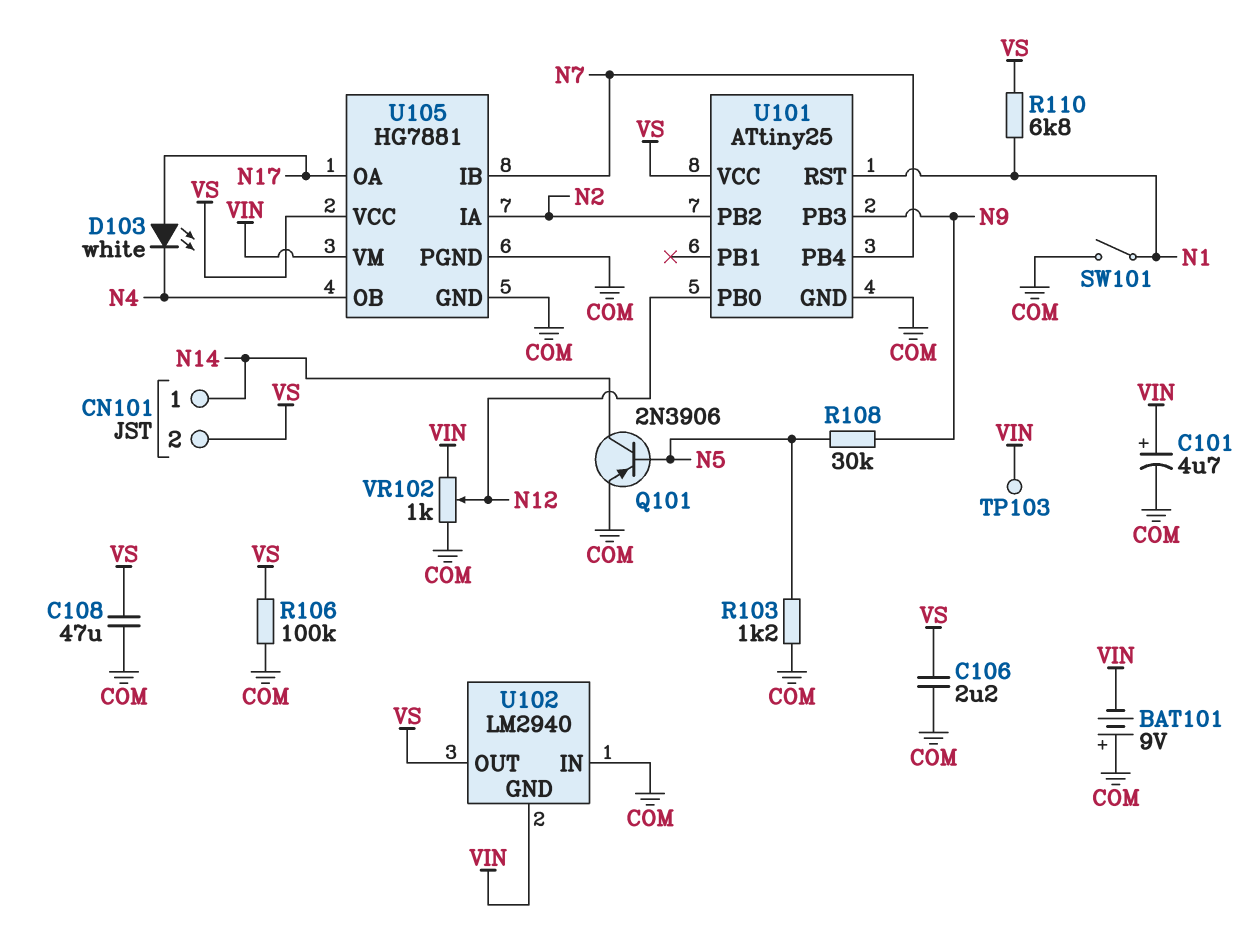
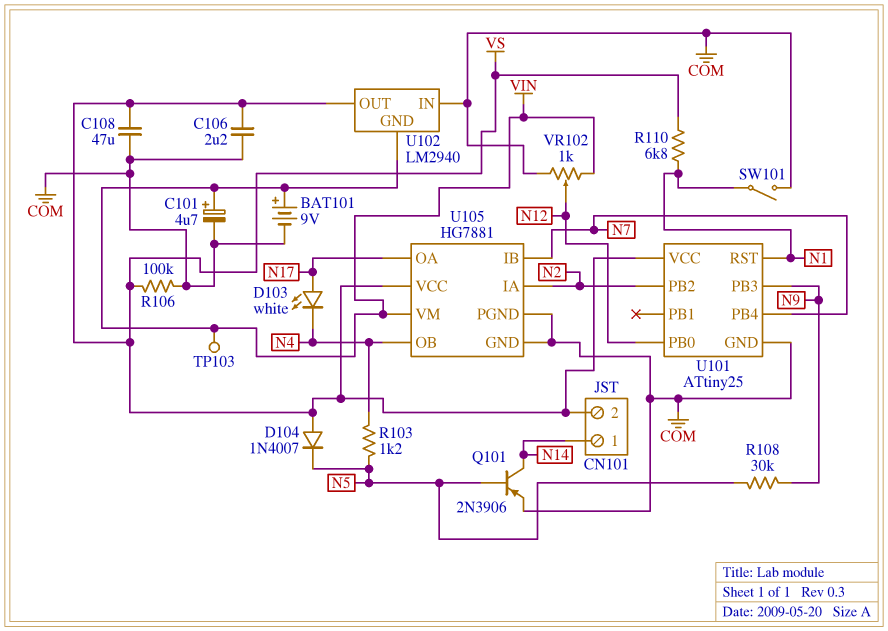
BAT101: 9V (plus COM, minus VIN) -> 9V (plus VIN, minus COM)
D104: none -> diode 1N4007 (A VS, K N5)
R103: 1.2k (COM, N5) -> 1.2k (N4, N5)

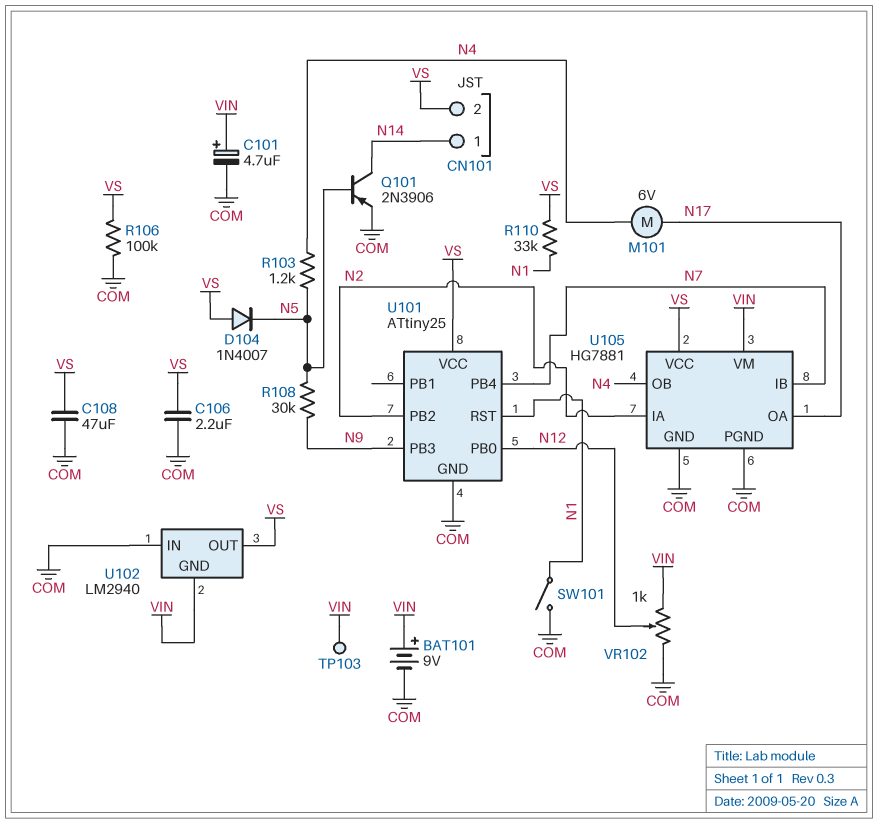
D103: LED white (A N17, K N4) -> none
M101: none -> motor 6V (N4, N17)
R110: 6.8k (N1, VS) -> 33k (N1, VS)

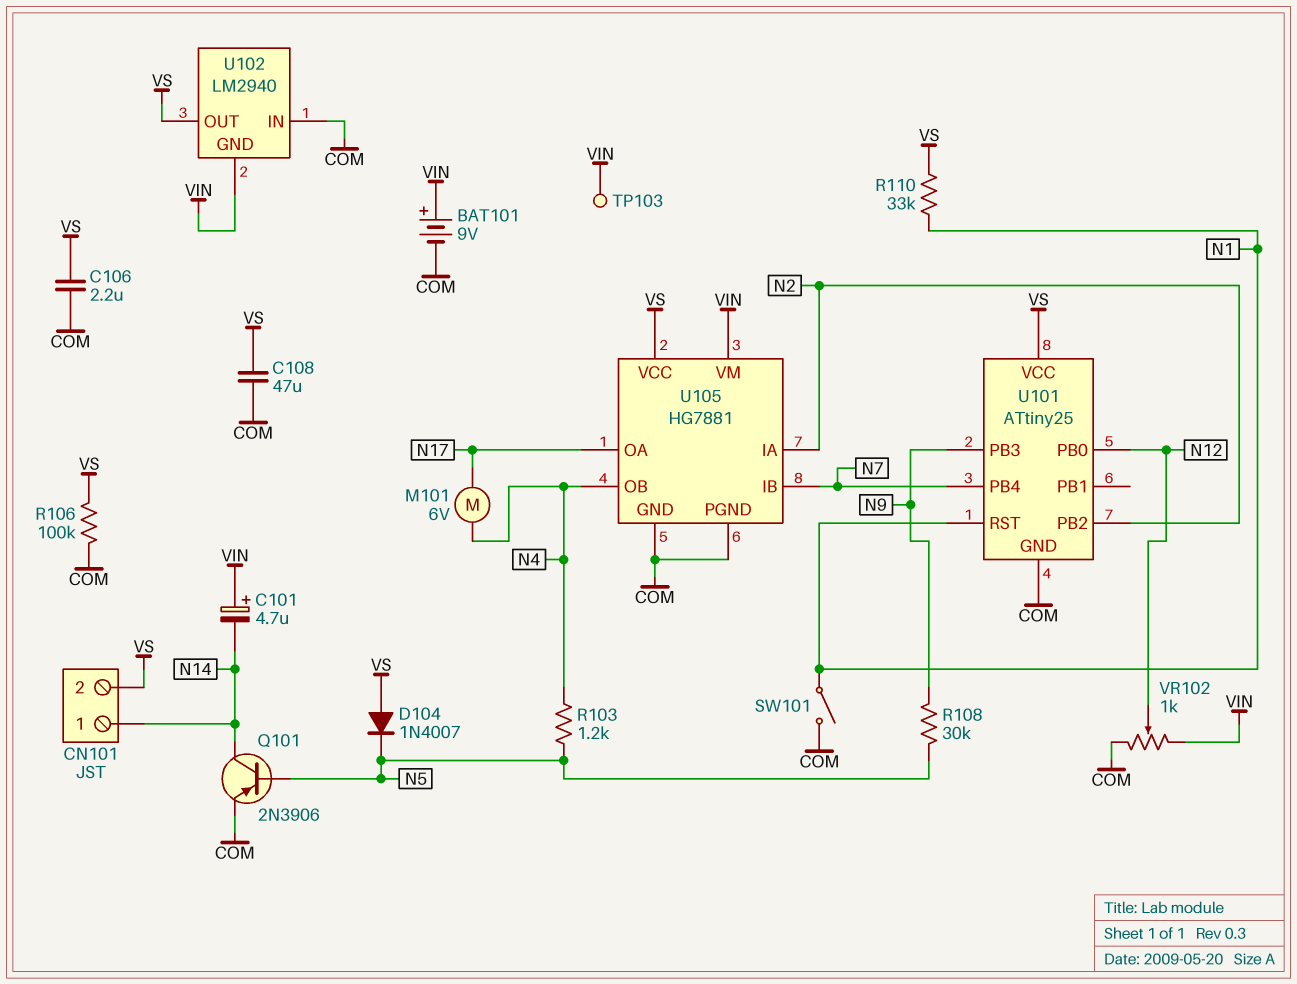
C101: 4.7uF (plus VIN, minus COM) -> 4.7uF (plus VIN, minus N14)

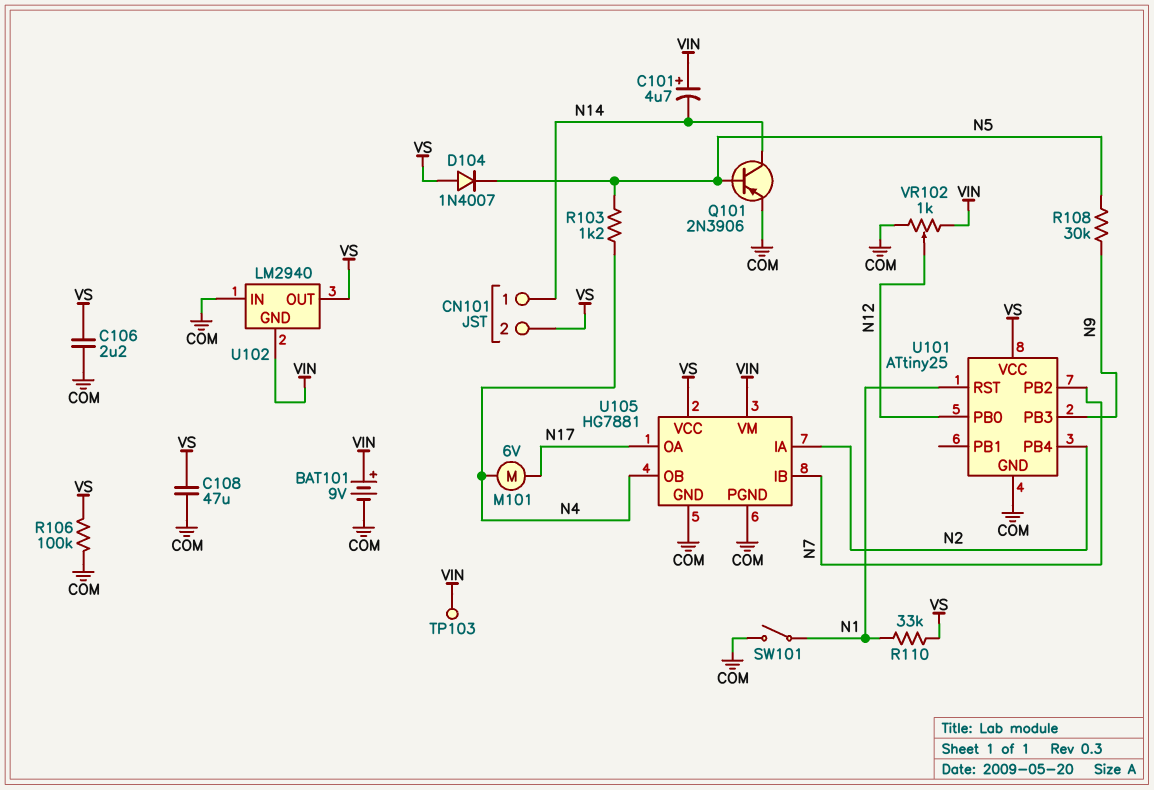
U101 pin PB2: N2 -> N7
U101 pin PB4: N7 -> N2

